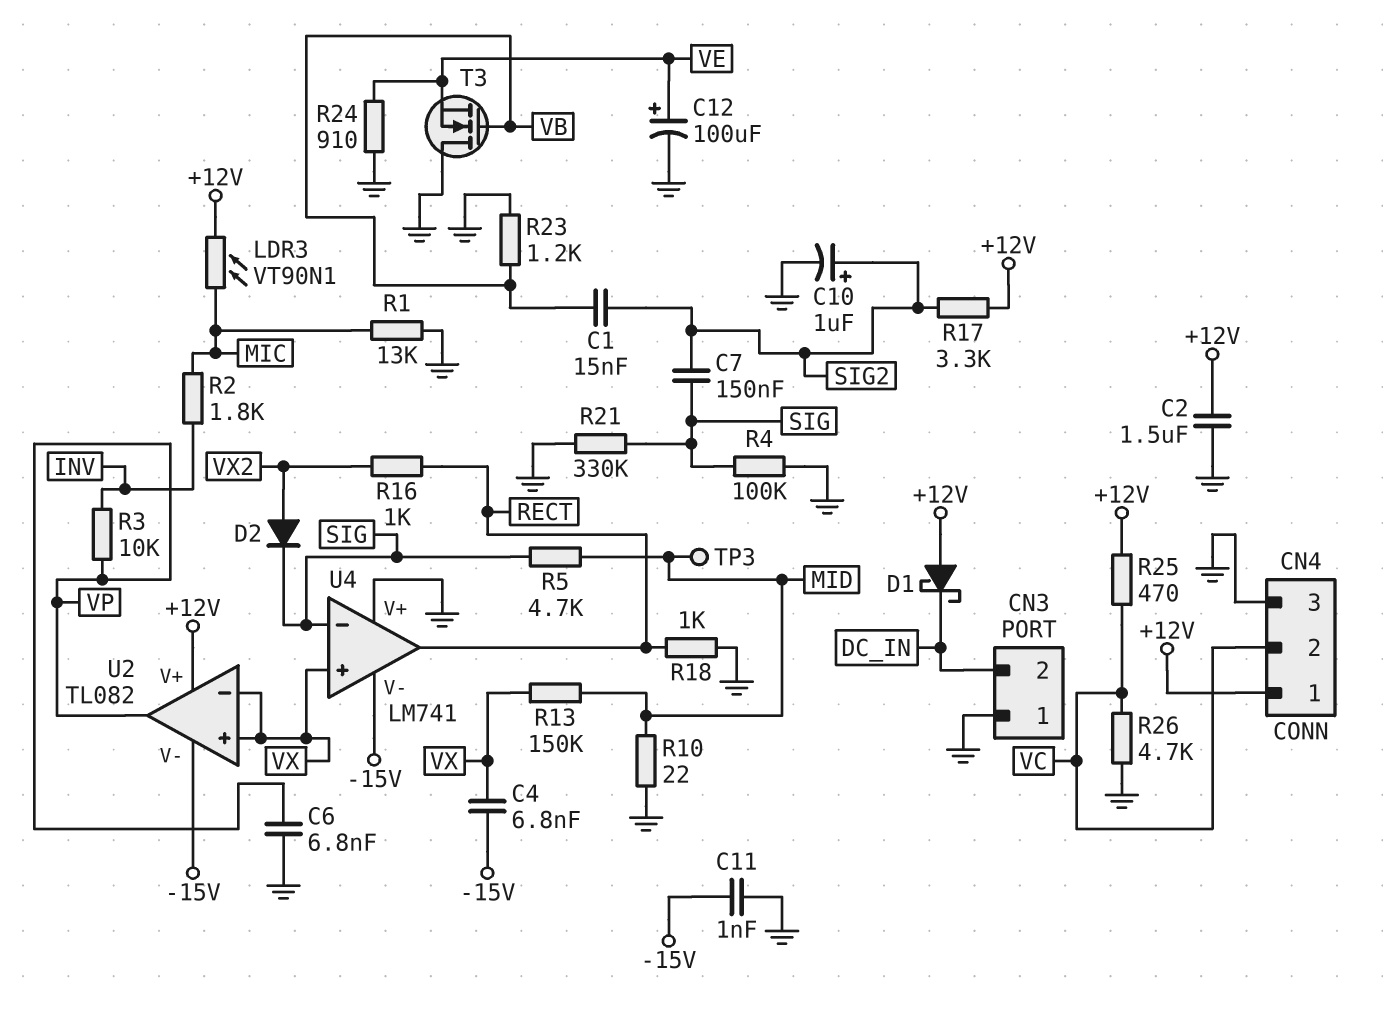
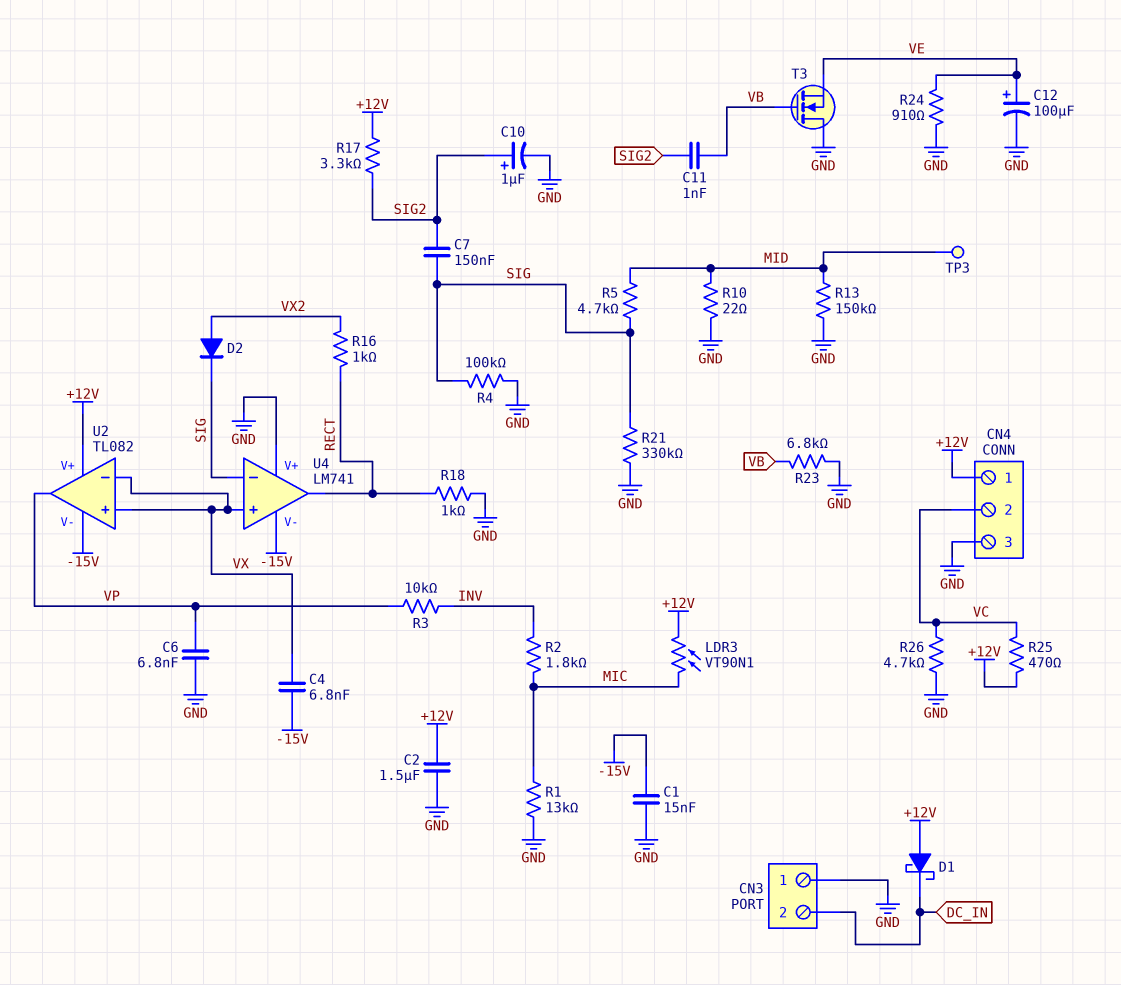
C1: 15nF (SIG2, VB) -> 15nF (-15V, GND)
C11: 1nF (-15V, GND) -> 1nF (SIG2, VB)
R13: 150k (MID, VX) -> 150k (GND, MID)
R23: 1.2k (GND, VB) -> 6.8k (GND, VB)

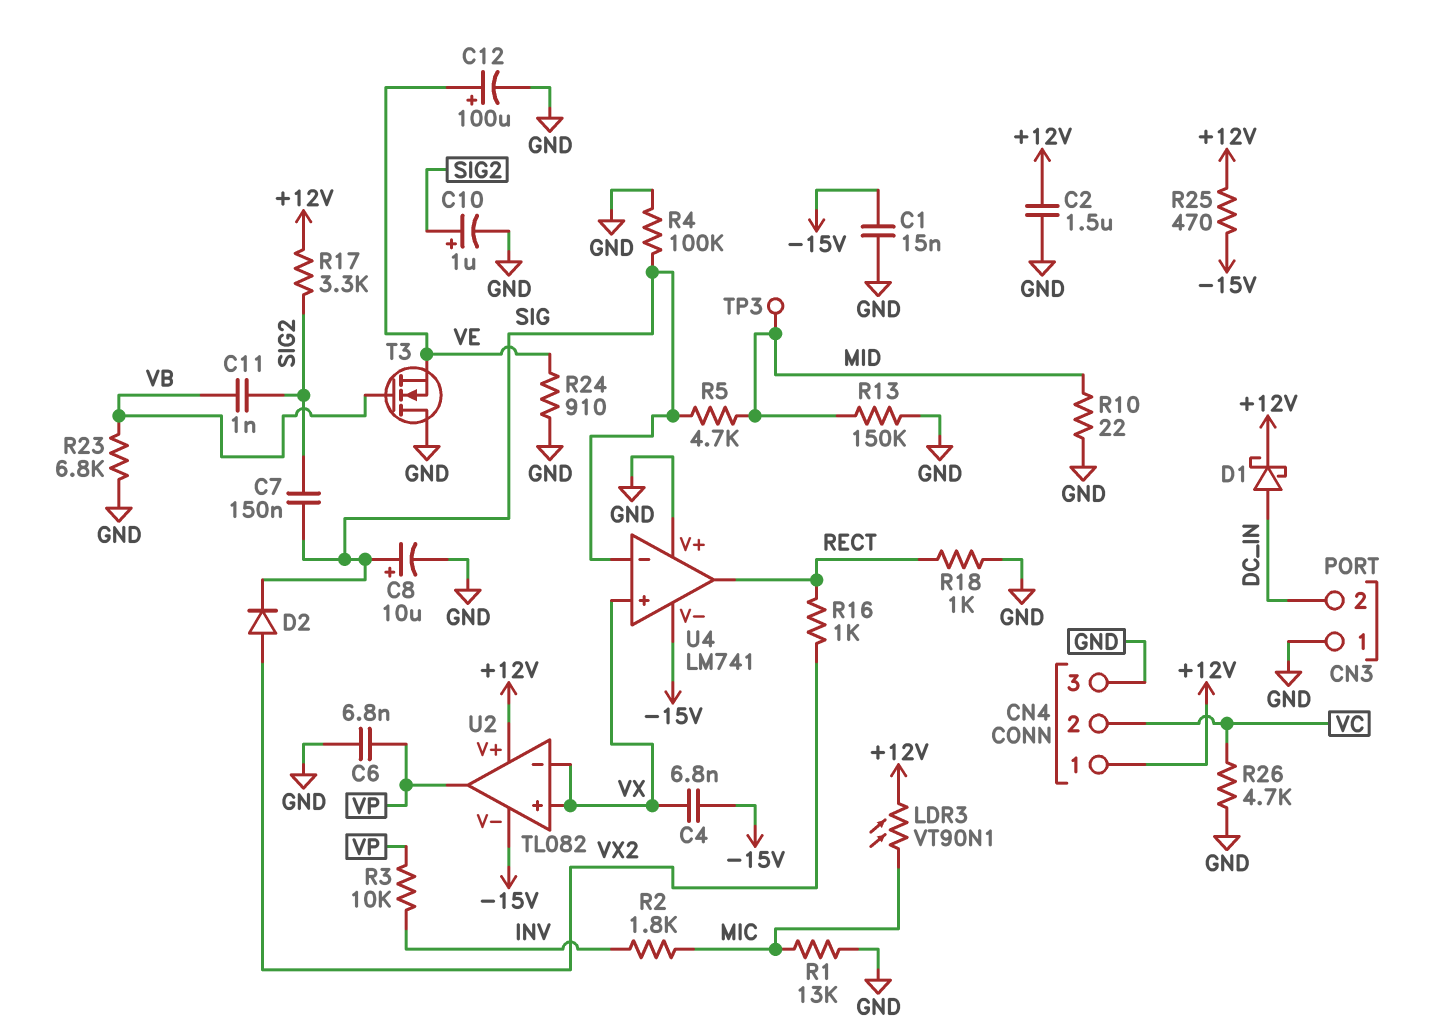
C8: none -> 10uF (plus SIG, minus GND)
D1: schottky (A +12V, K DC_IN) -> schottky (A DC_IN, K +12V)
R21: 330k (GND, SIG) -> none
R25: 470 (+12V, VC) -> 470 (+12V, -15V)

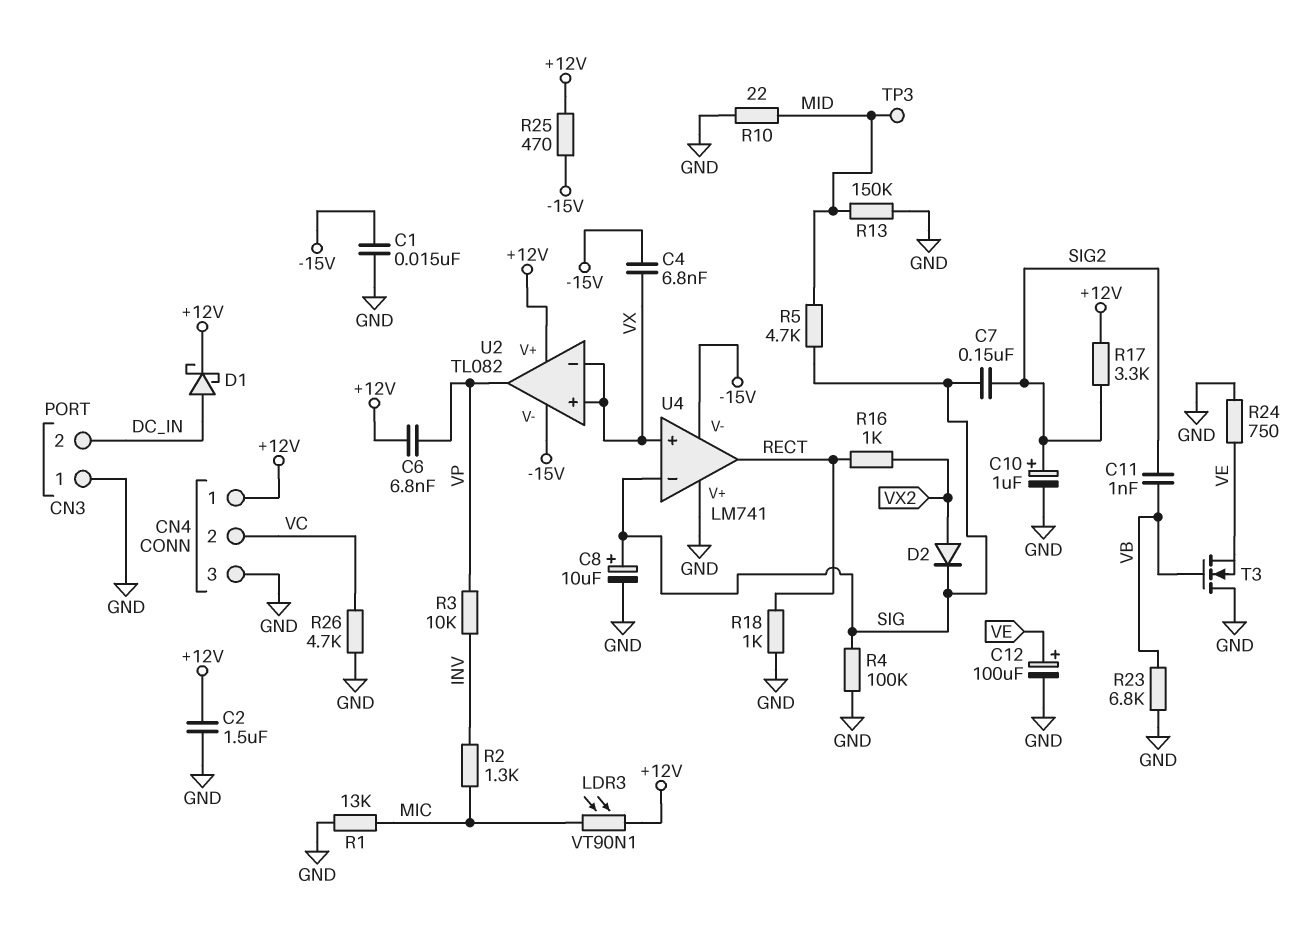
C6: 6.8nF (GND, VP) -> 6.8nF (+12V, VP)
R2: 1.8k (INV, MIC) -> 1.3k (INV, MIC)
R24: 910 (GND, VE) -> 750 (GND, VE)

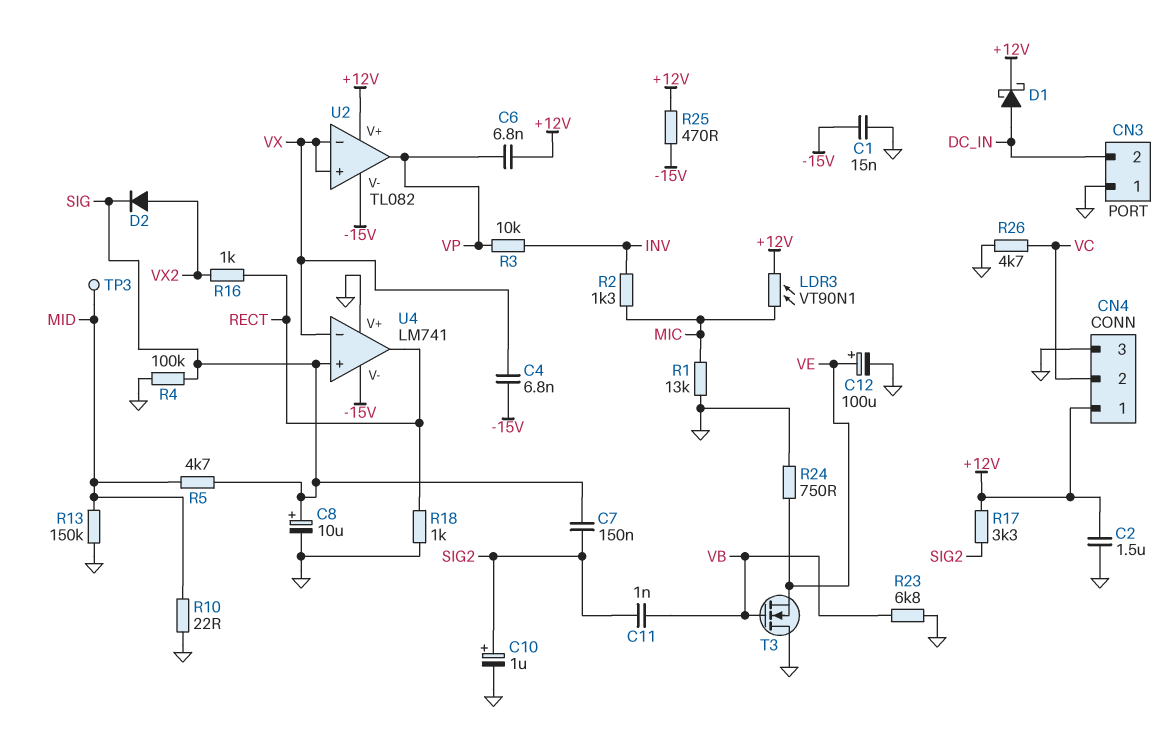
U4 pin in+: VX -> SIG
U4 pin in-: SIG -> VX

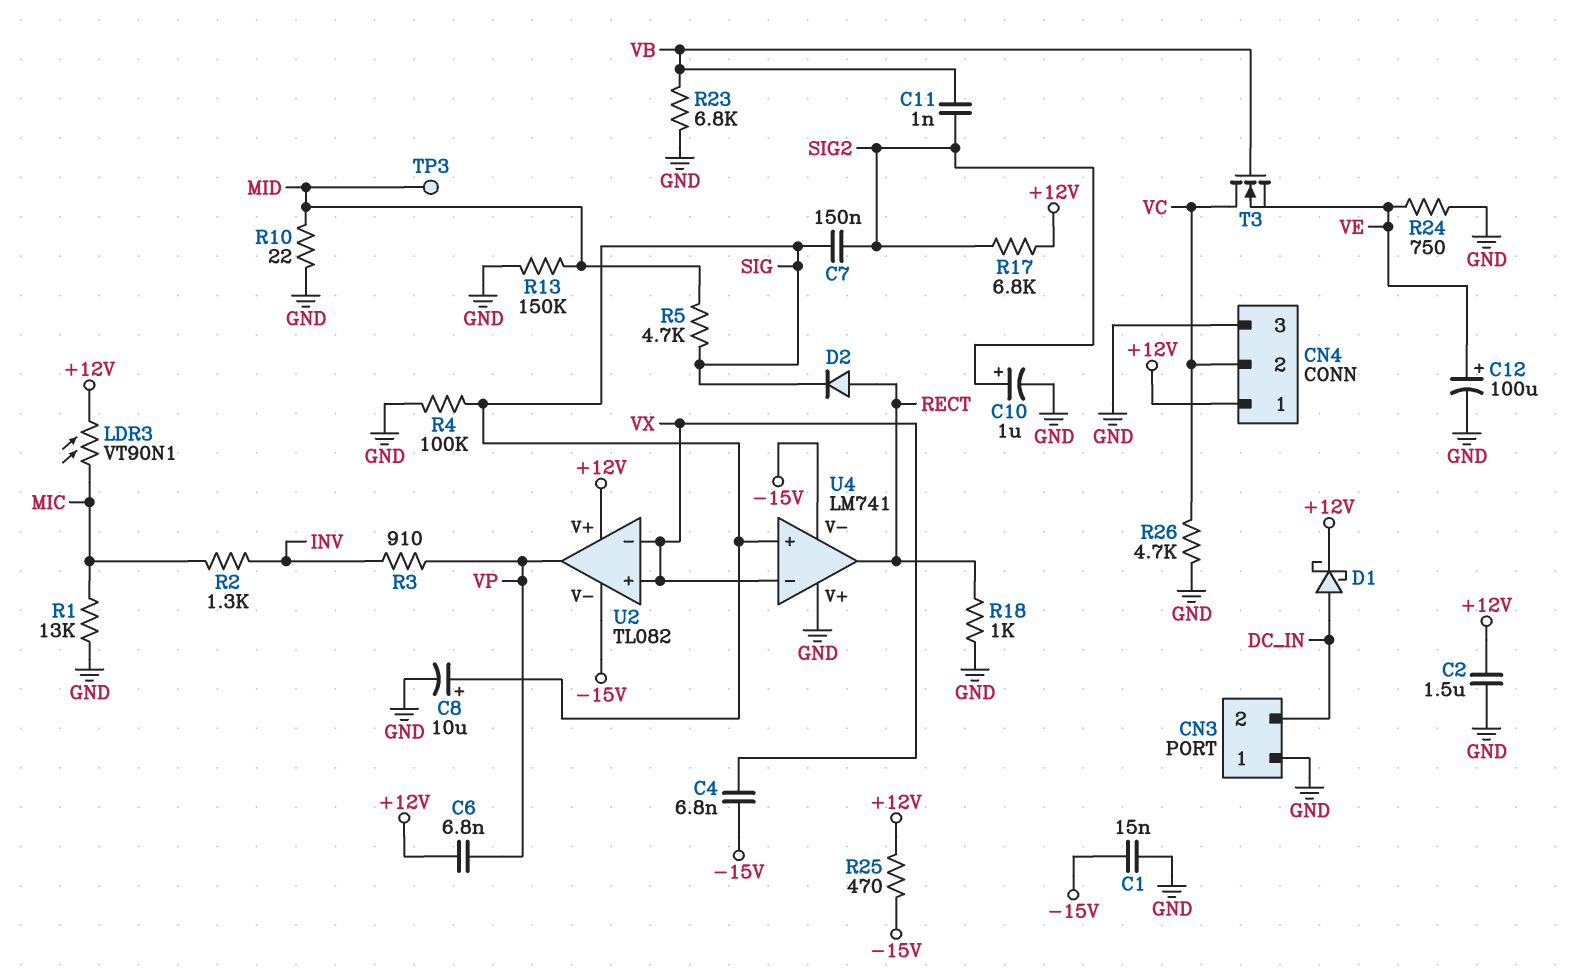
D2: diode (A VX2, K SIG) -> diode (A RECT, K SIG)
R3: 10k (INV, VP) -> 910 (INV, VP)
R16: 1k (RECT, VX2) -> none
R17: 3.3k (+12V, SIG2) -> 6.8k (+12V, SIG2)
T3: NMOS (G VB, D GND, S VE) -> NMOS (G VB, D VC, S VE)

